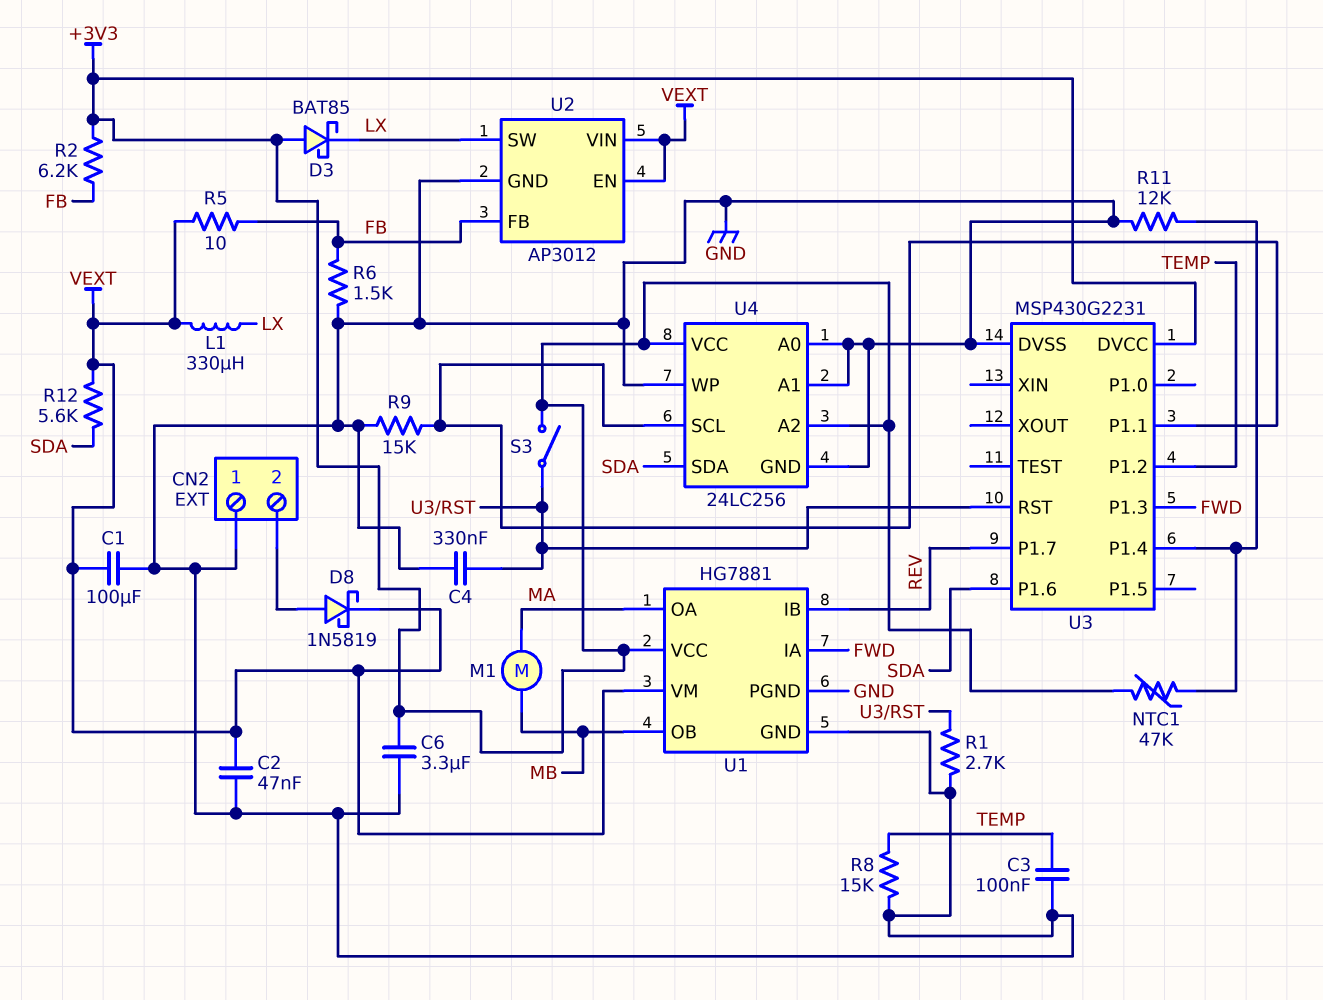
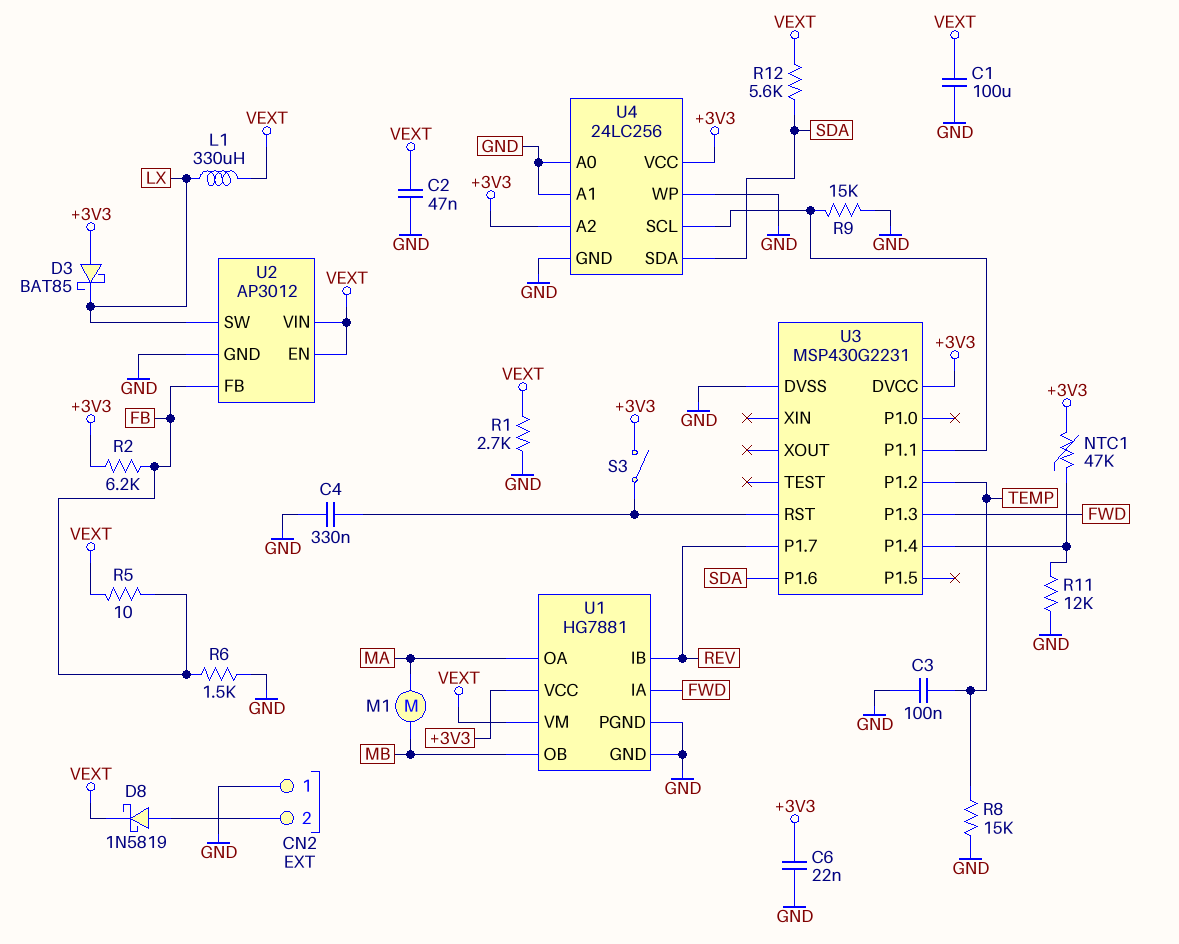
C6: 3.3uF (+3V3, GND) -> 22nF (+3V3, GND)
R1: 2.7k (GND, U3/RST) -> 2.7k (GND, VEXT)

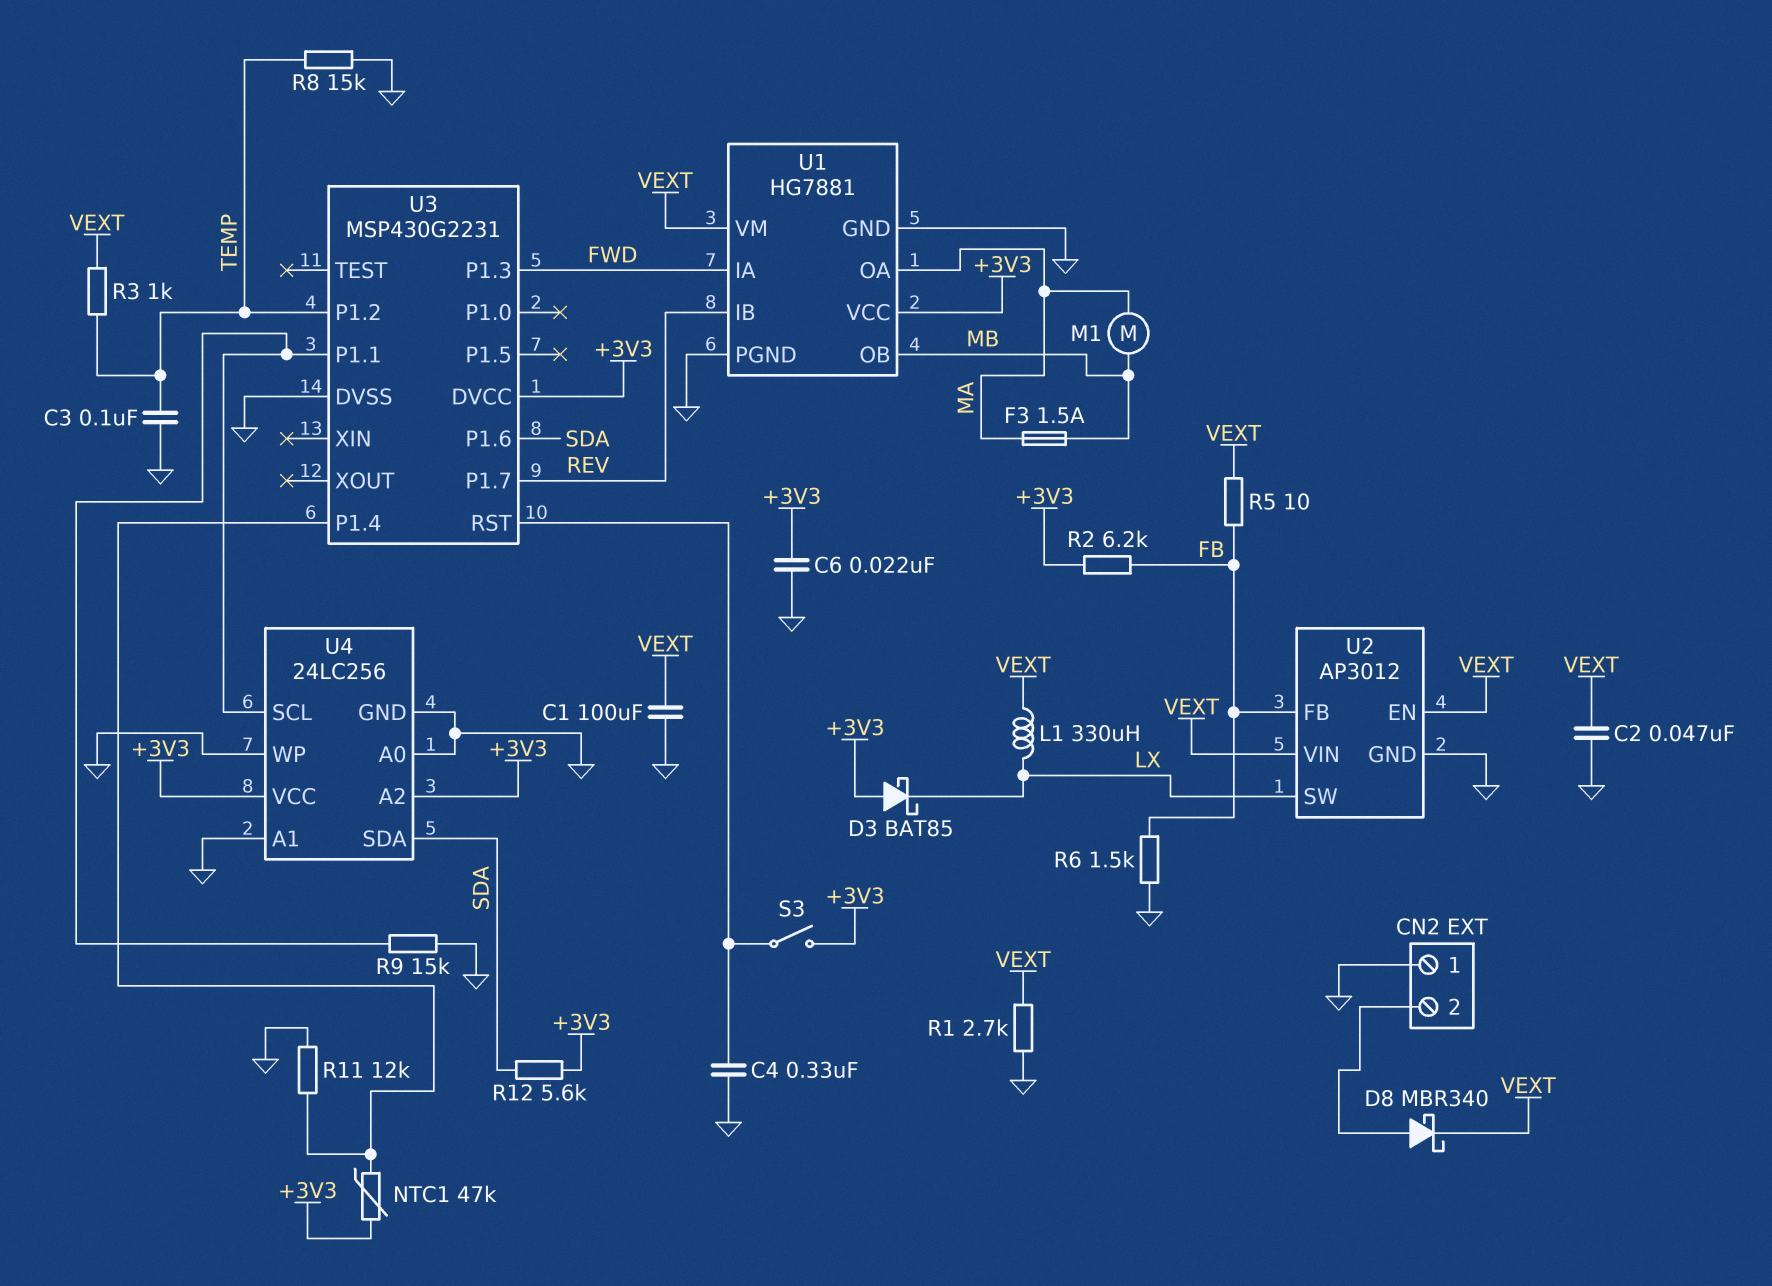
D8: schottky 1N5819 (A CN2/2, K VEXT) -> schottky MBR340 (A CN2/2, K VEXT)
F3: none -> 1.5A (MA, MB)
R3: none -> 1k (TEMP, VEXT)
R12: 5.6k (SDA, VEXT) -> 5.6k (+3V3, SDA)

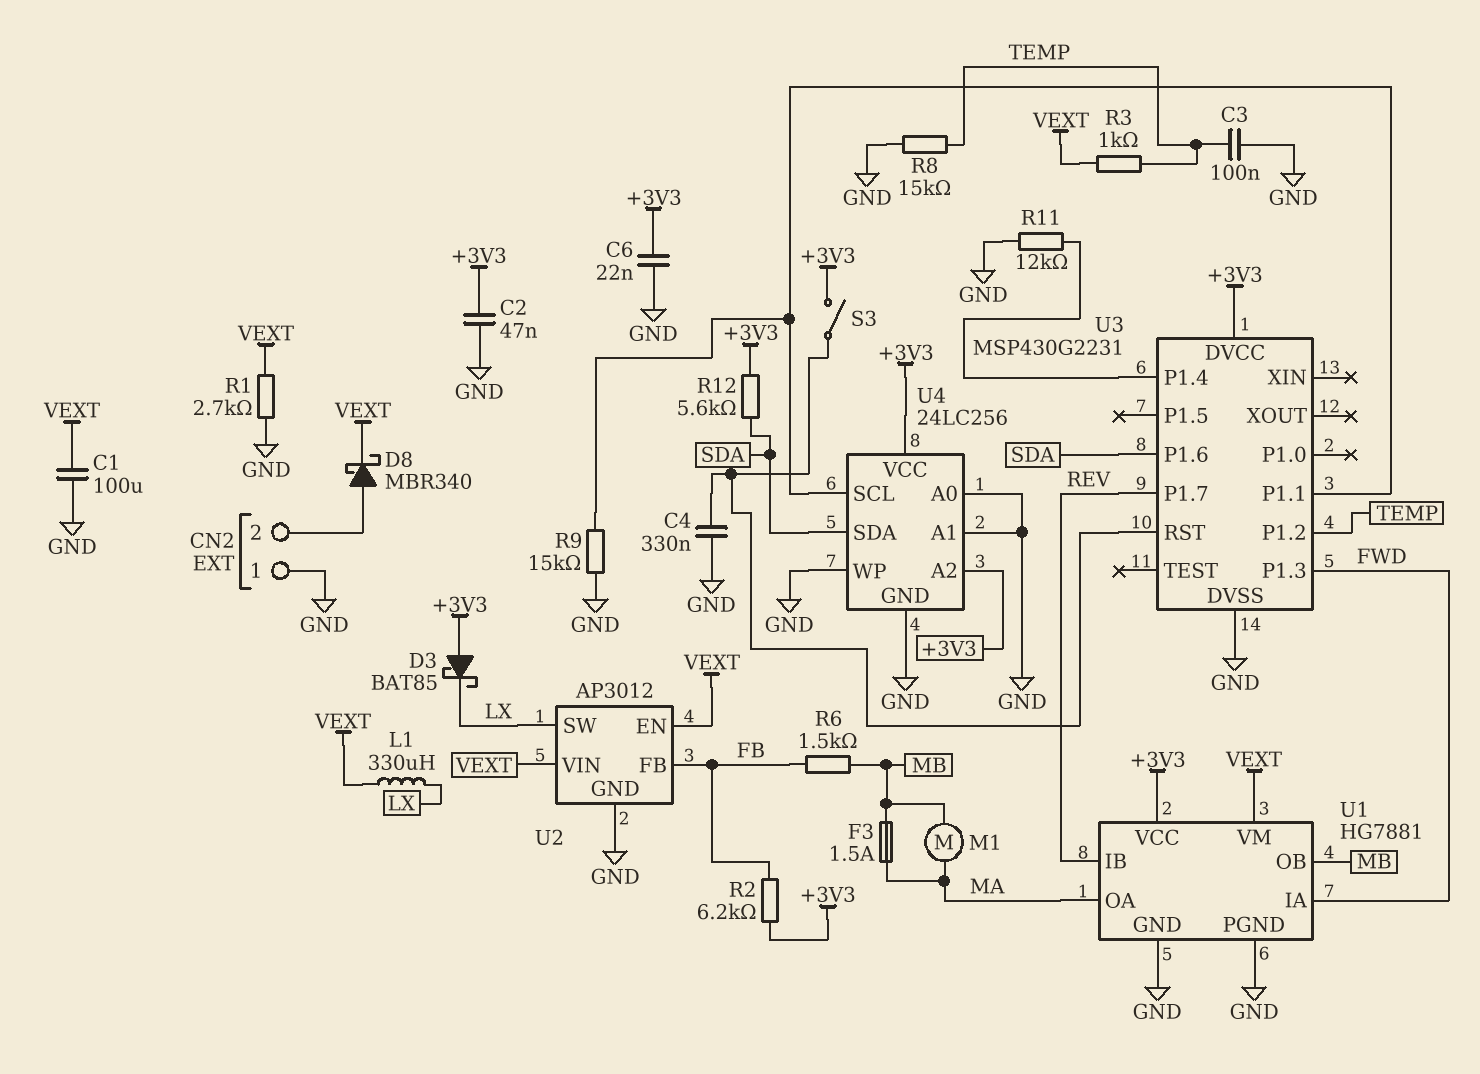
C2: 47nF (GND, VEXT) -> 47nF (+3V3, GND)
NTC1: 47k (+3V3, U3/P1.4) -> none
R5: 10 (FB, VEXT) -> none
R6: 1.5k (FB, GND) -> 1.5k (FB, MB)

